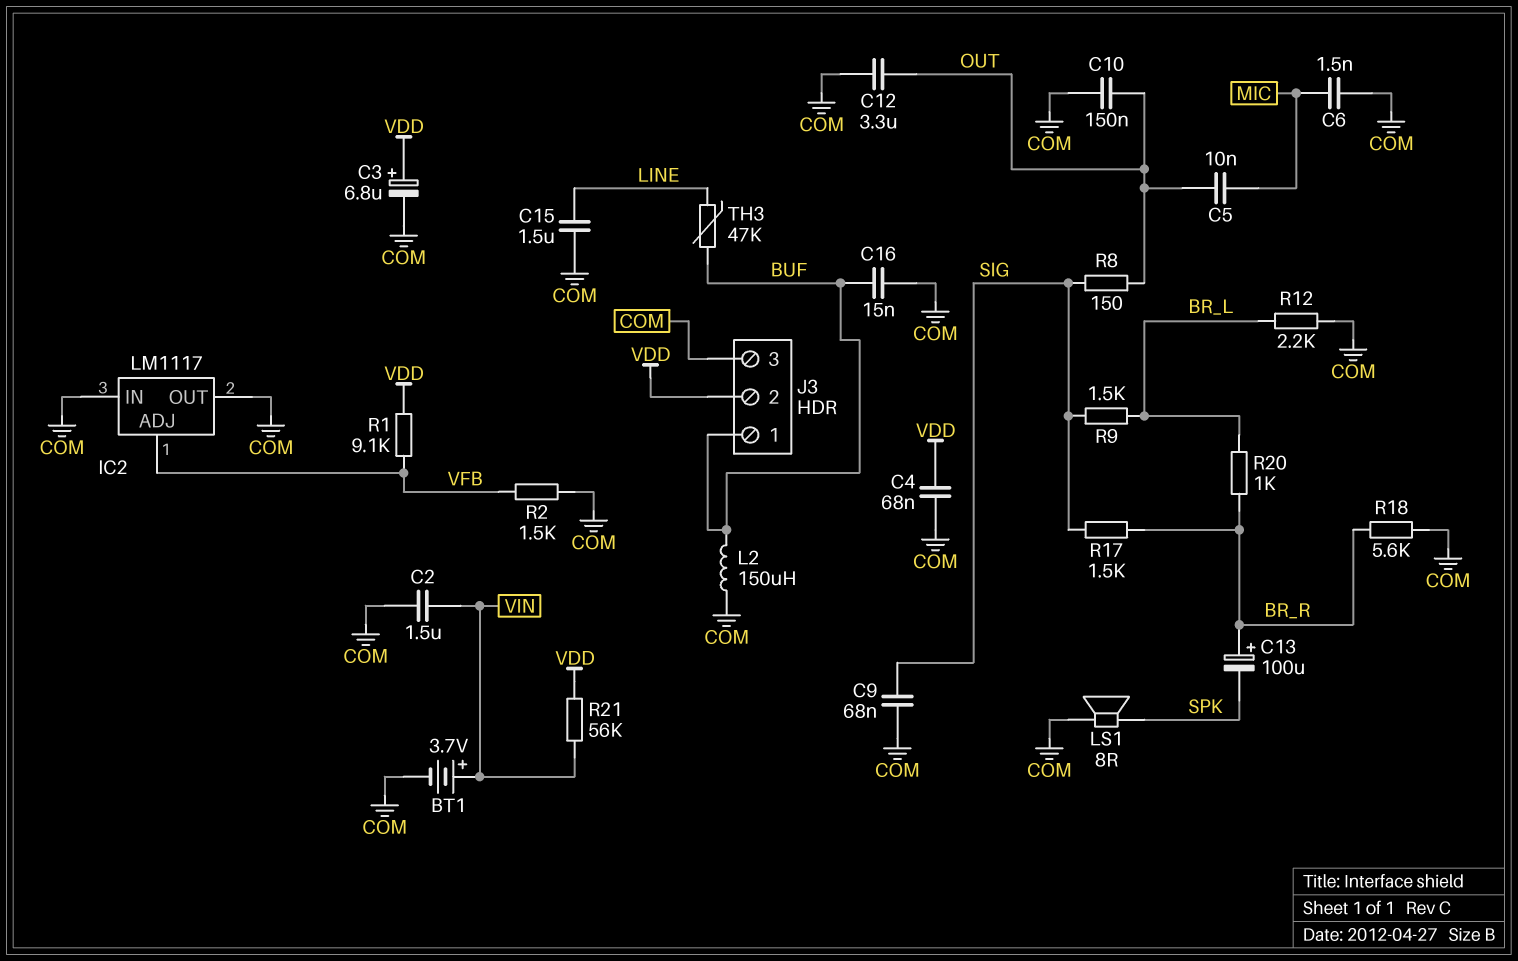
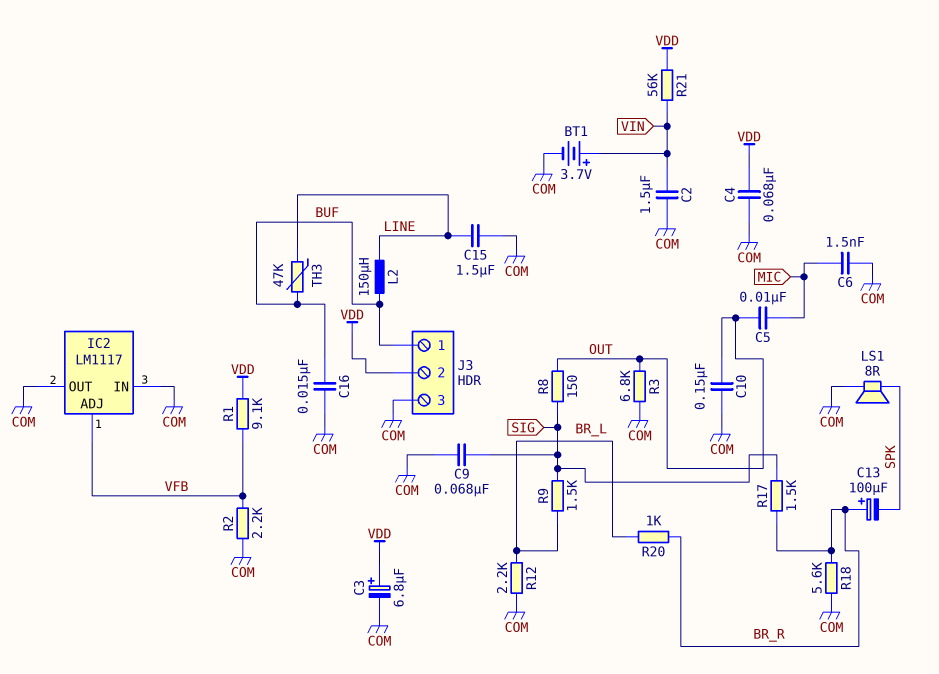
C12: 3.3uF (COM, OUT) -> none
L2: 150uH (BUF, COM) -> 150uH (BUF, LINE)
R2: 1.5k (COM, VFB) -> 2.2k (COM, VFB)
R3: none -> 6.8k (COM, OUT)

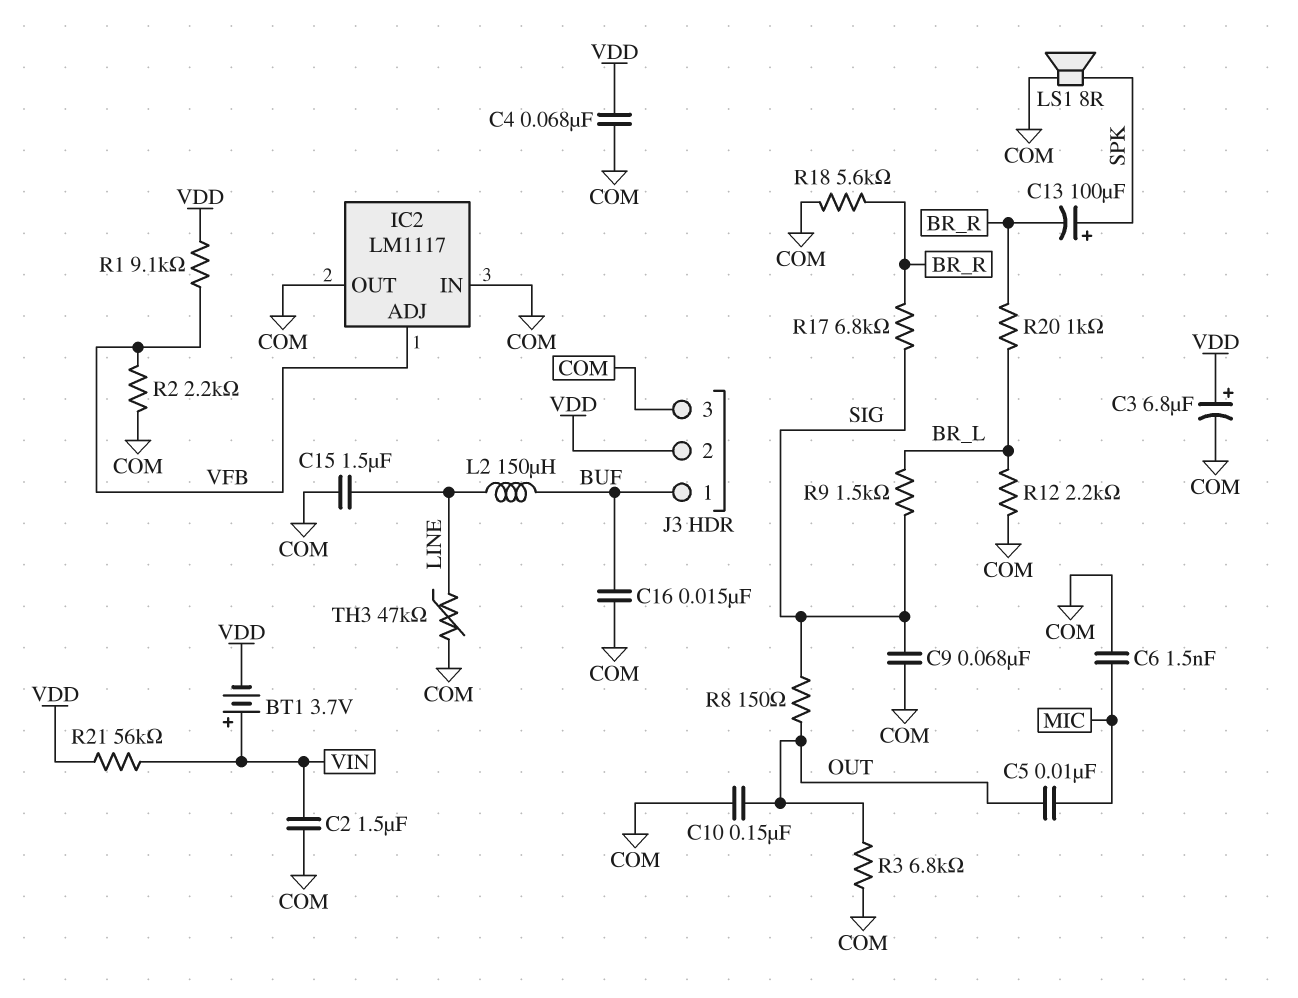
BT1: 3.7V (plus VIN, minus COM) -> 3.7V (plus VIN, minus VDD)
C13: 100uF (plus BR_R, minus SPK) -> 100uF (plus SPK, minus BR_R)
R17: 1.5k (BR_R, SIG) -> 6.8k (BR_R, SIG)
TH3: 47k (BUF, LINE) -> 47k (COM, LINE)

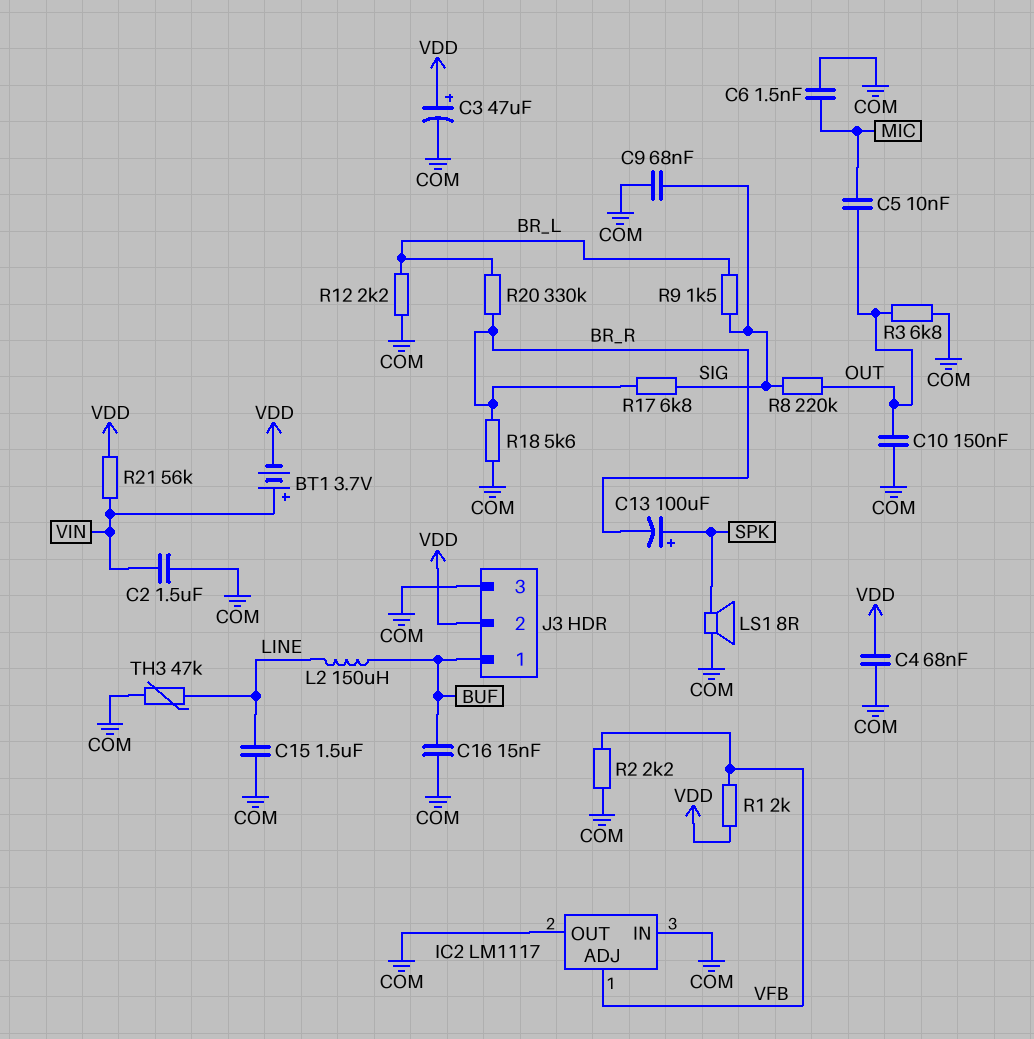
C3: 6.8uF (plus VDD, minus COM) -> 47uF (plus VDD, minus COM)
R1: 9.1k (VDD, VFB) -> 2k (VDD, VFB)
R8: 150 (OUT, SIG) -> 220k (OUT, SIG)
R20: 1k (BR_L, BR_R) -> 330k (BR_L, BR_R)

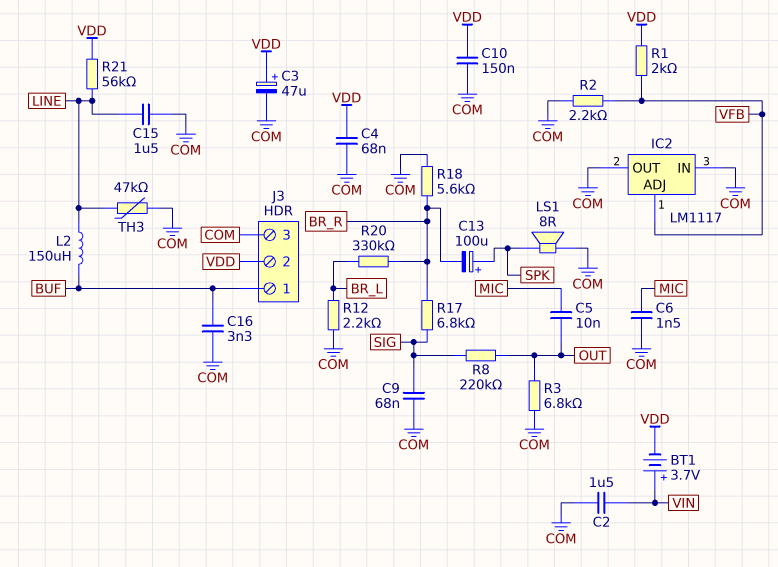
C10: 150nF (COM, OUT) -> 150nF (COM, VDD)
C16: 15nF (BUF, COM) -> 3.3nF (BUF, COM)
R9: 1.5k (BR_L, SIG) -> none
R21: 56k (VDD, VIN) -> 56k (LINE, VDD)

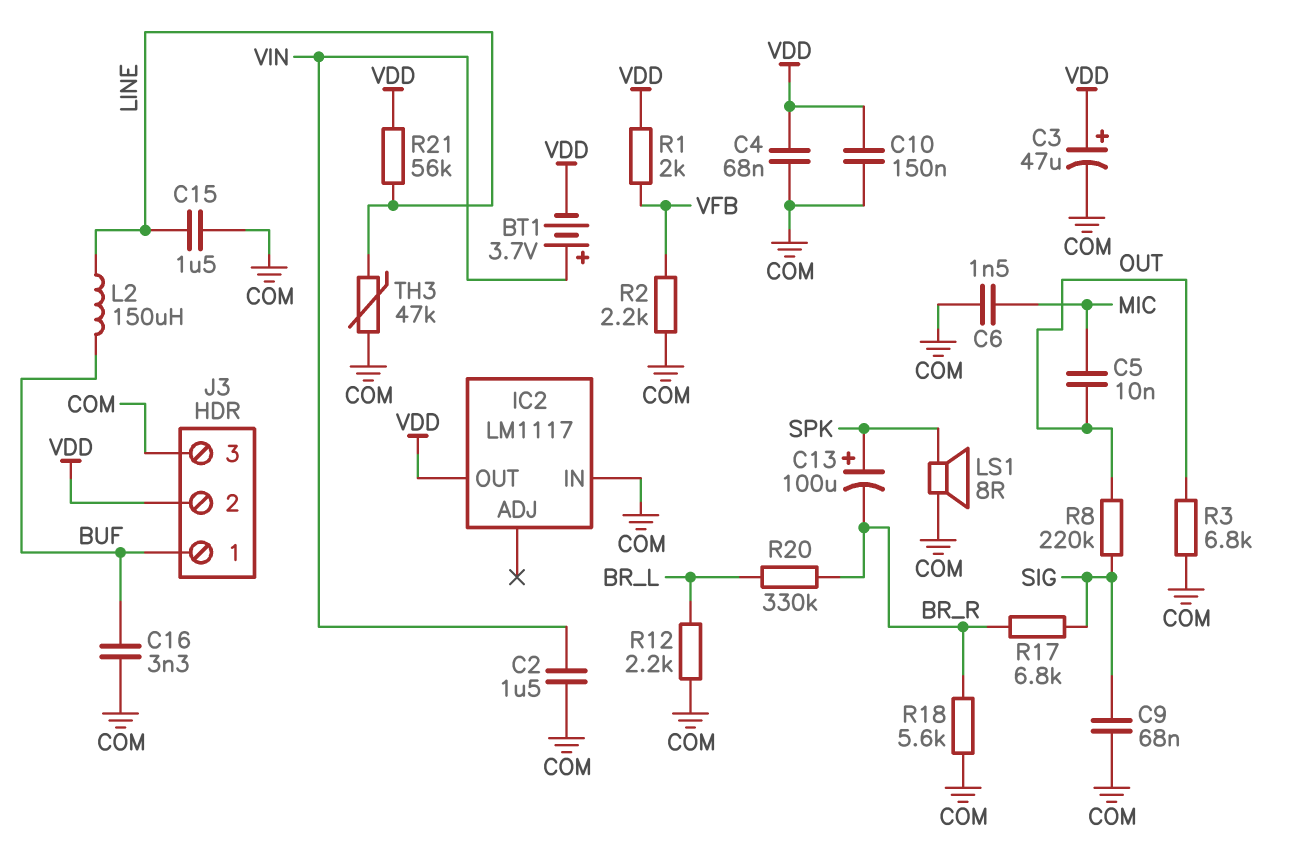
IC2 pin ADJ: VFB -> none
IC2 pin OUT: COM -> VDD

